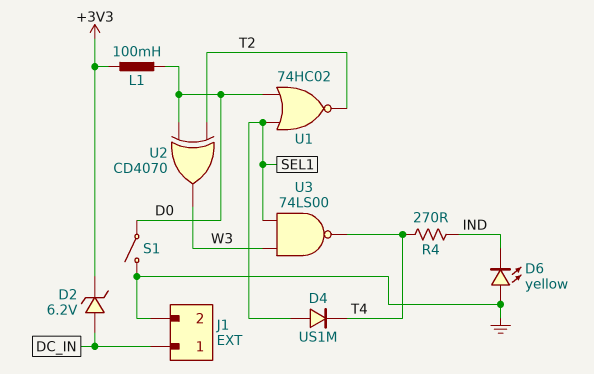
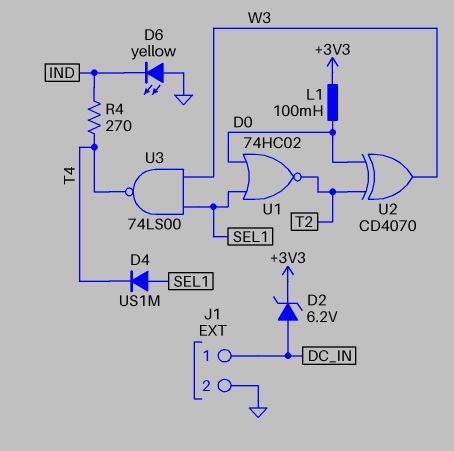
S1: switch (D0, GND) -> none

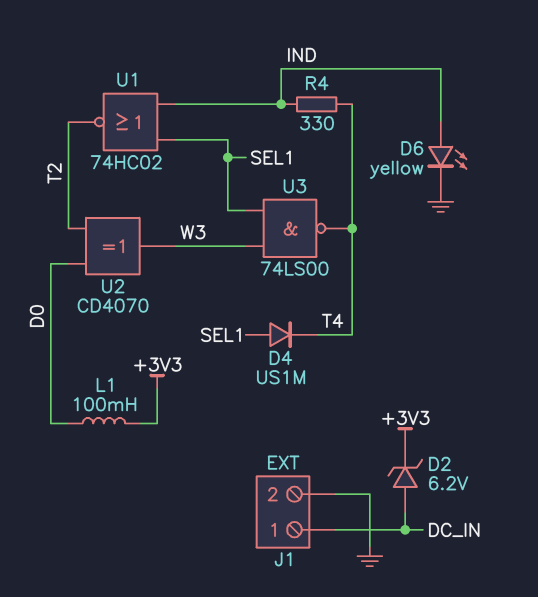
D6: LED yellow (A GND, K IND) -> LED yellow (A IND, K GND)
R4: 270 (IND, T4) -> 330 (IND, T4)
U1: NOR 74HC02 (in D0, in SEL1, out T2) -> NOR 74HC02 (in IND, in SEL1, out T2)

